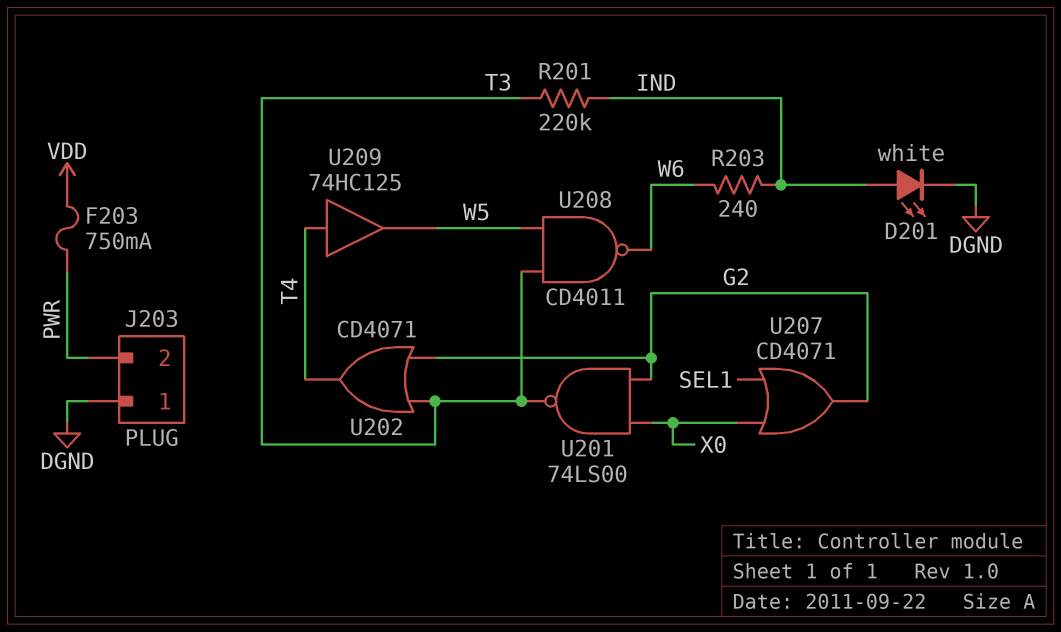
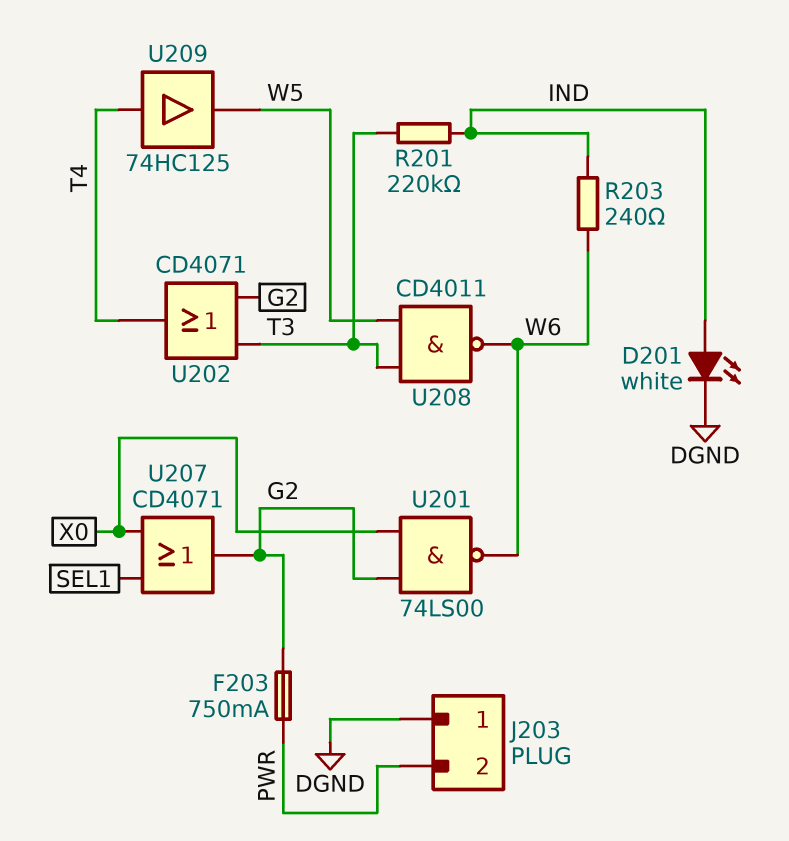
F203: 750mA (PWR, VDD) -> 750mA (G2, PWR)
U201: NAND 74LS00 (in G2, in X0, out T3) -> NAND 74LS00 (in G2, in X0, out W6)

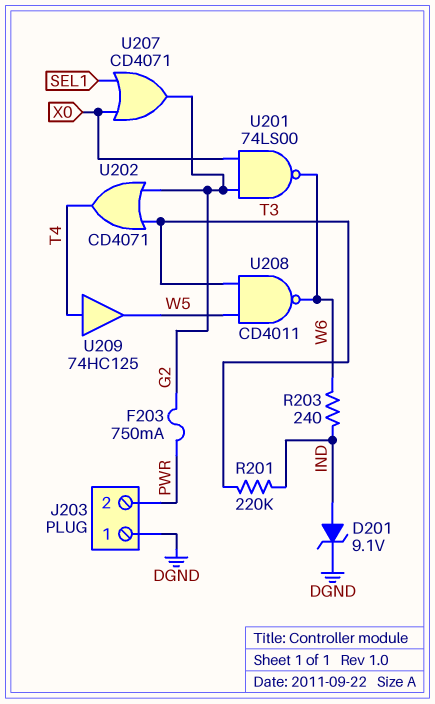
D201: LED white (A IND, K DGND) -> zener 9.1V (A IND, K DGND)

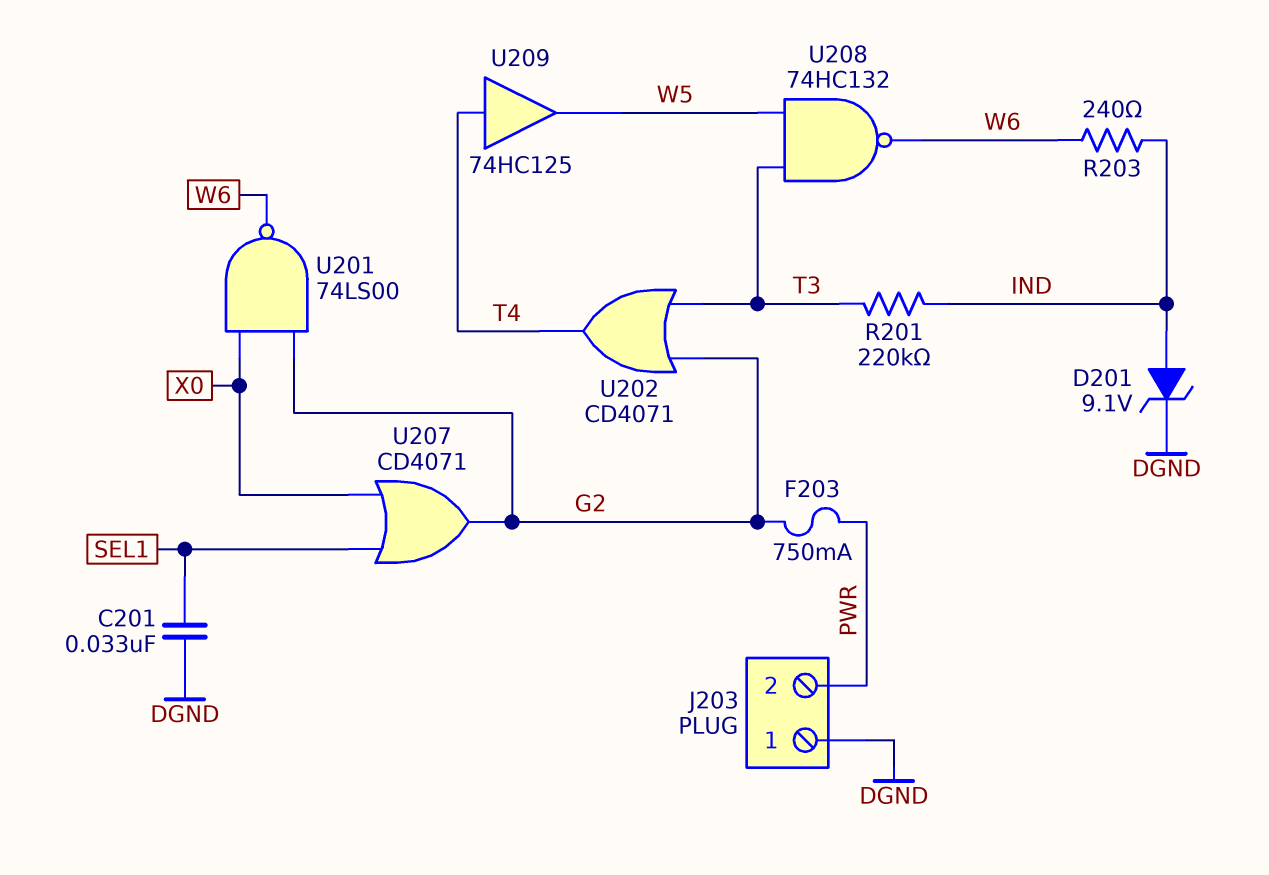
C201: none -> 33nF (DGND, SEL1)
U208: NAND CD4011 (in T3, in W5, out W6) -> NAND 74HC132 (in T3, in W5, out W6)

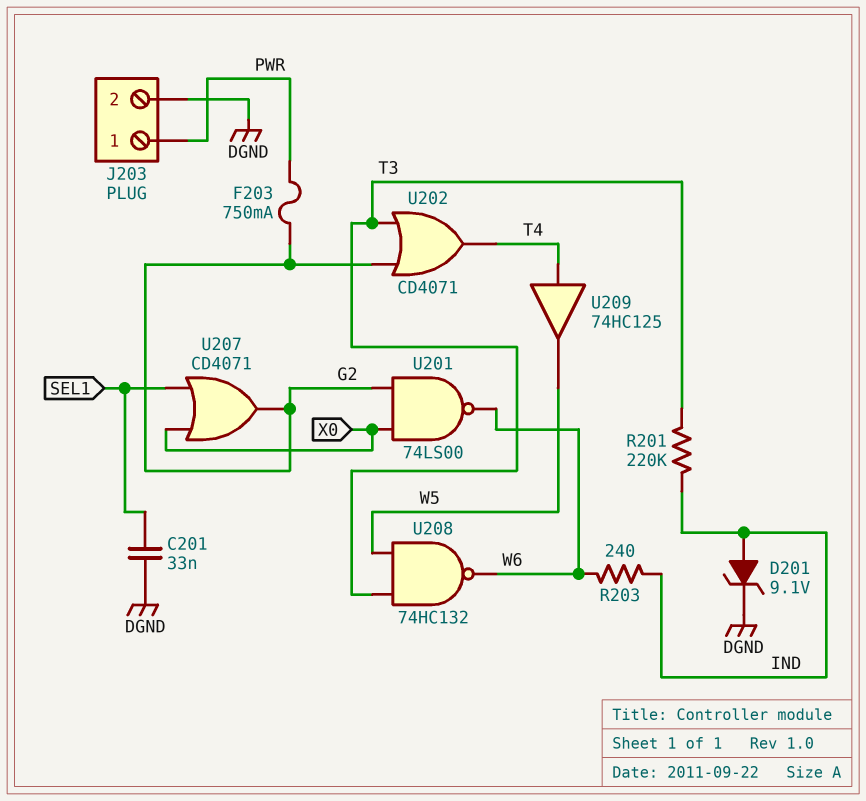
J203 pin 1: DGND -> PWR
J203 pin 2: PWR -> DGND

